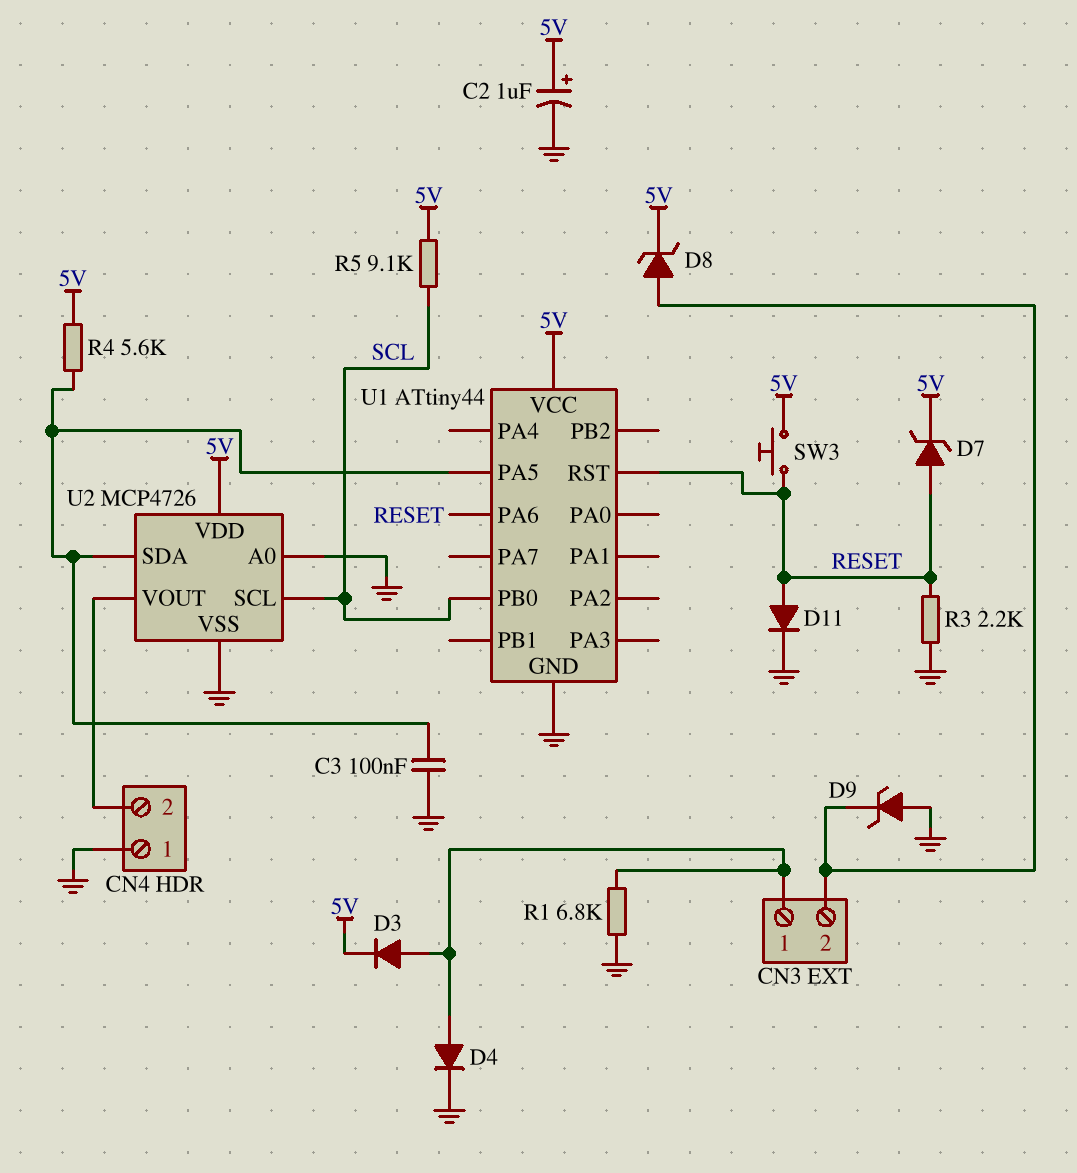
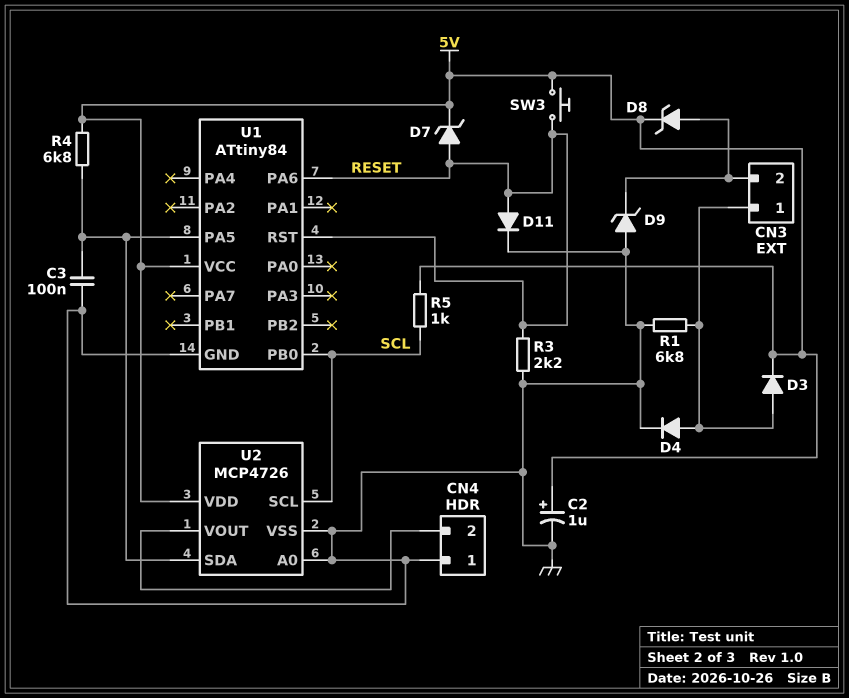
R4: 5.6k (5V, U1/PA5) -> 6.8k (5V, U1/PA5)
R5: 9.1k (5V, SCL) -> 1k (5V, SCL)
U1: ATtiny44 -> ATtiny84

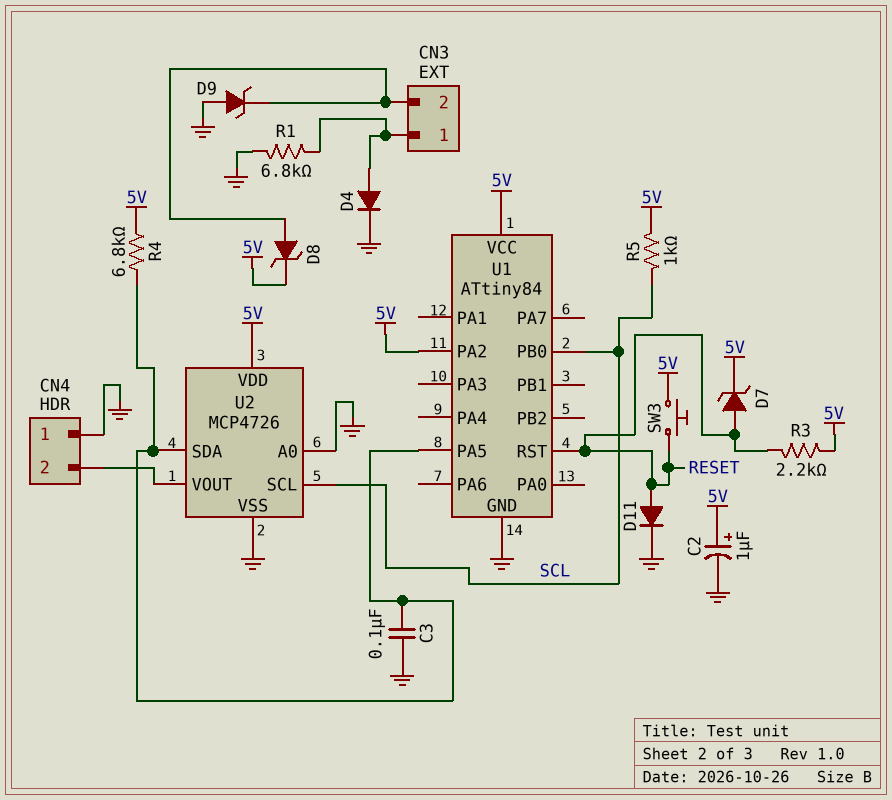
D3: diode (A CN3/1, K 5V) -> none
R3: 2.2k (GND, RESET) -> 2.2k (5V, RESET)
U1 pin PA2: none -> 5V
U1 pin PA6: RESET -> none

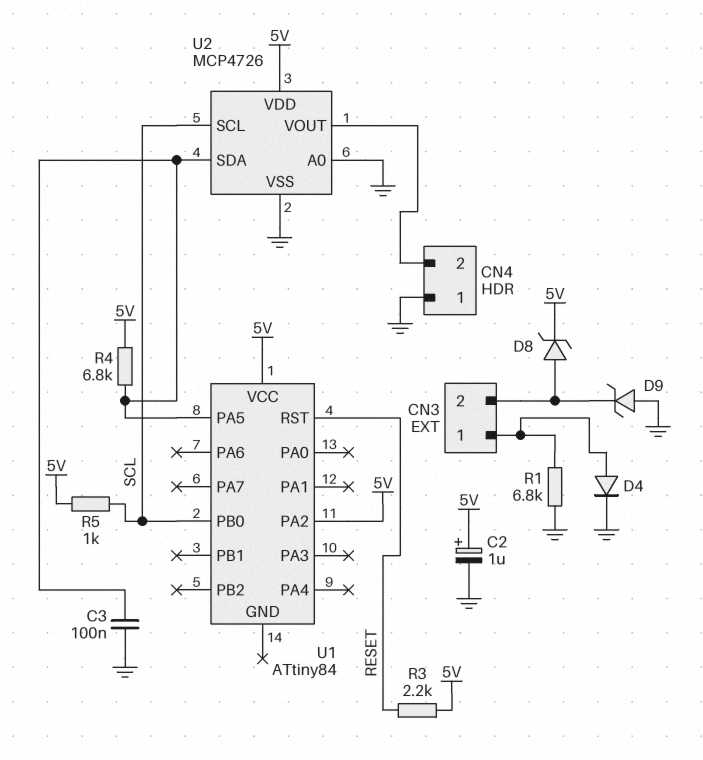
D7: zener (A RESET, K 5V) -> none
D11: diode (A RESET, K GND) -> none
SW3: button (5V, RESET) -> none
U1 pin GND: GND -> none

